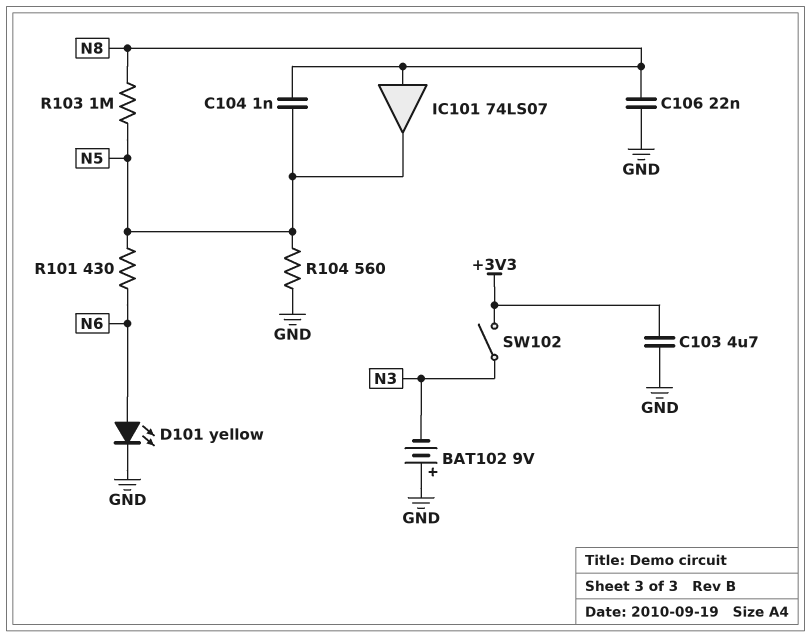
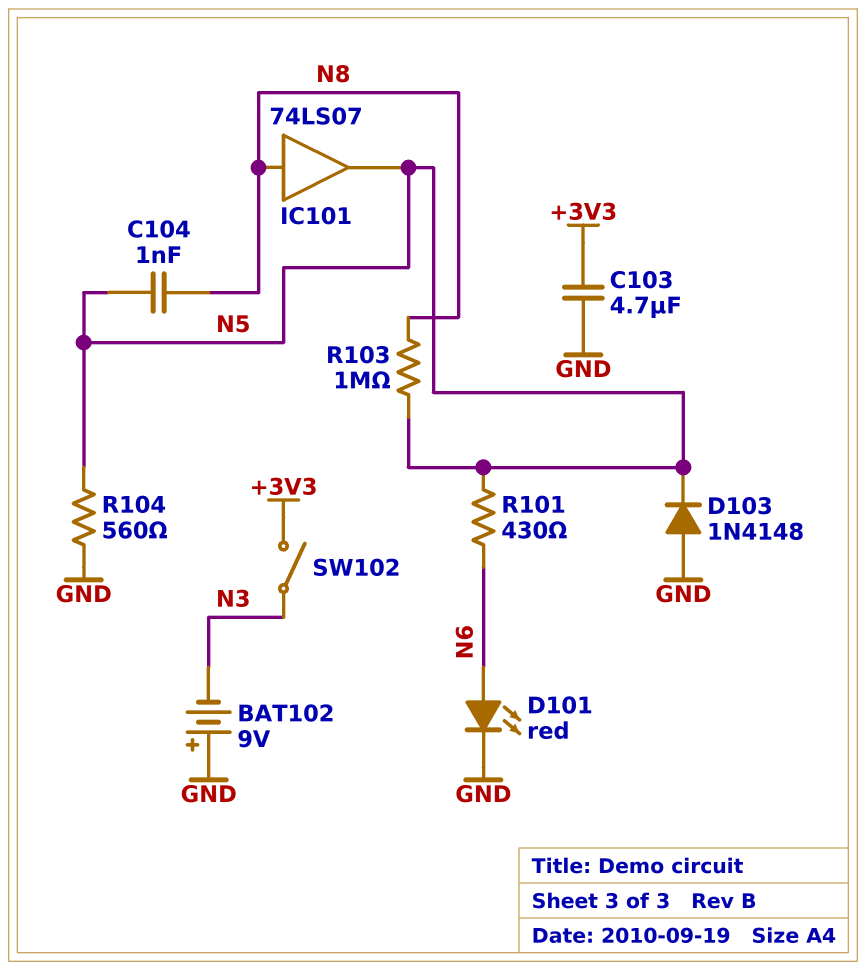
C106: 22nF (GND, N8) -> none
D101: LED yellow (A N6, K GND) -> LED red (A N6, K GND)
D103: none -> diode 1N4148 (A GND, K N5)

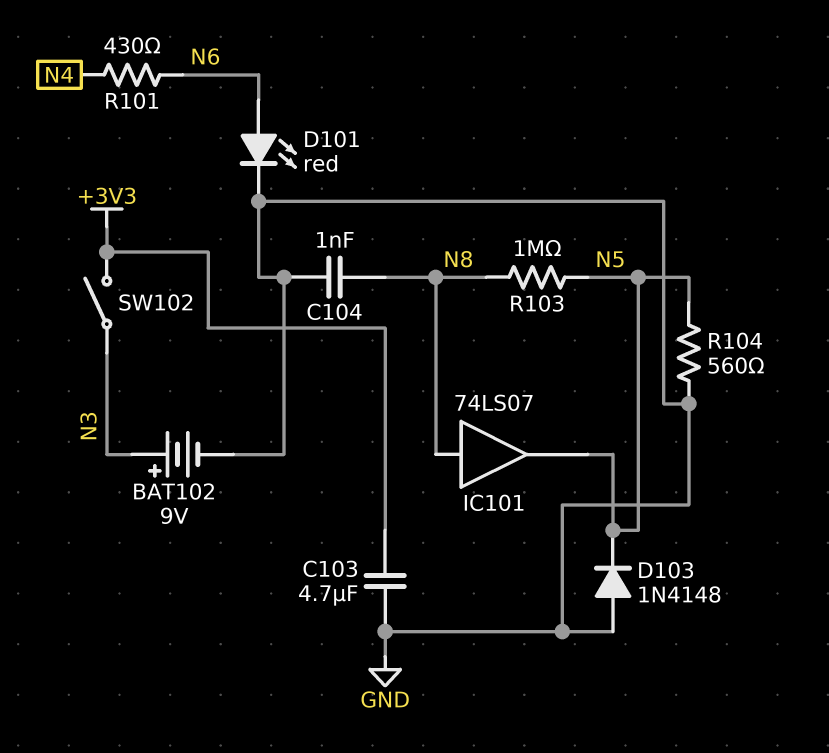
BAT102: 9V (plus GND, minus N3) -> 9V (plus N3, minus GND)
C104: 1nF (N5, N8) -> 1nF (GND, N8)
R101: 430 (N5, N6) -> 430 (N4, N6)

